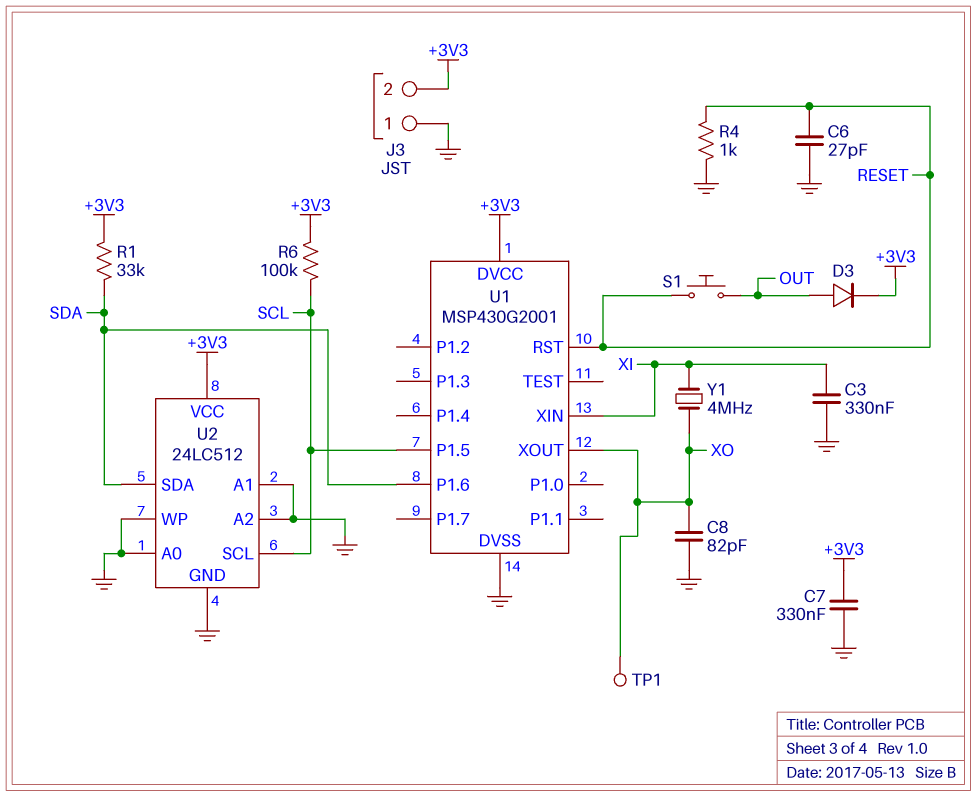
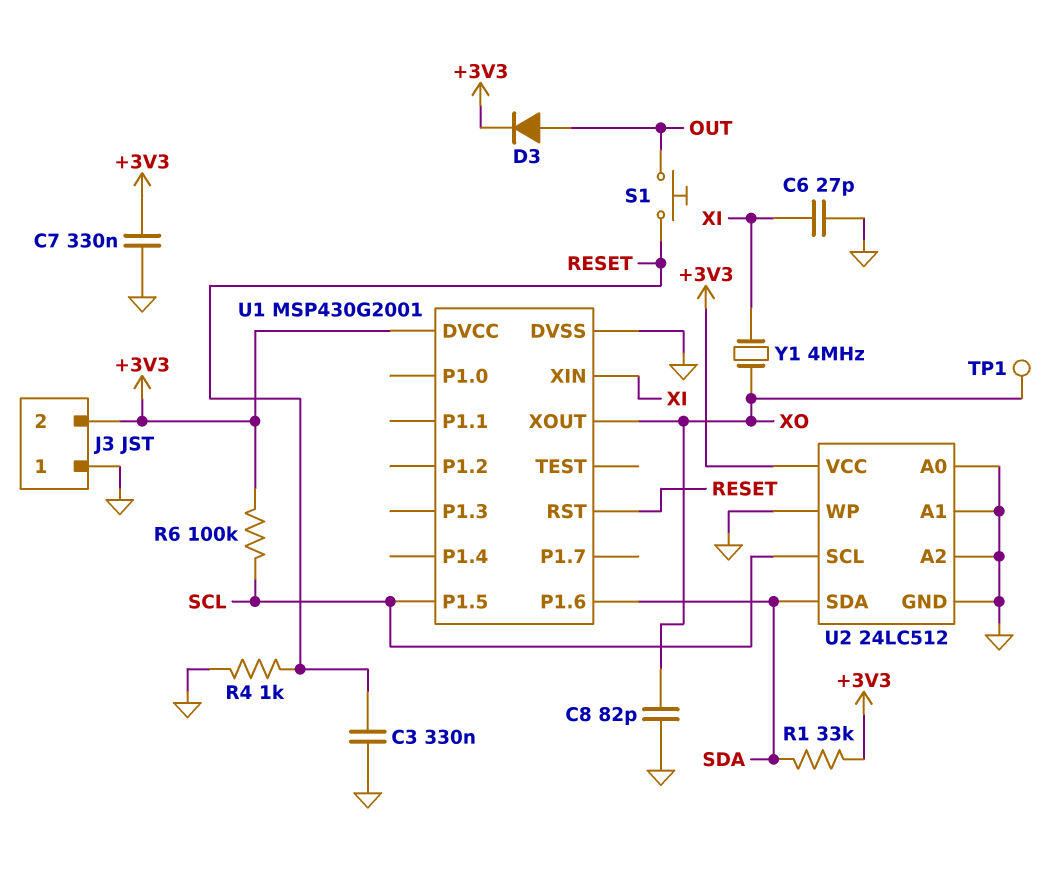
C3: 330nF (GND, XI) -> 330nF (GND, RESET)
C6: 27pF (GND, RESET) -> 27pF (GND, XI)

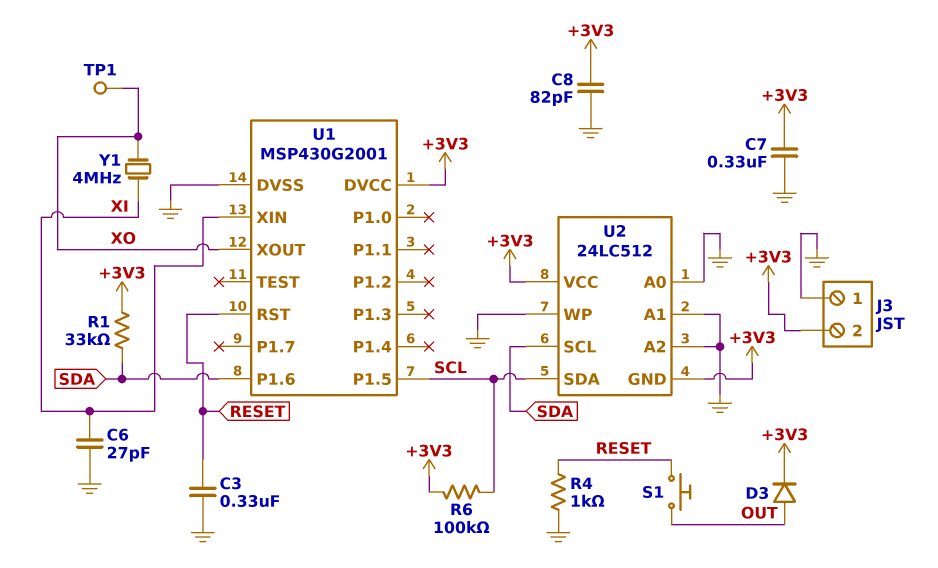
C8: 82pF (GND, XO) -> 82pF (+3V3, GND)
U2 pin GND: GND -> +3V3
U2 pin SCL: SCL -> SDA
U2 pin SDA: SDA -> SCL

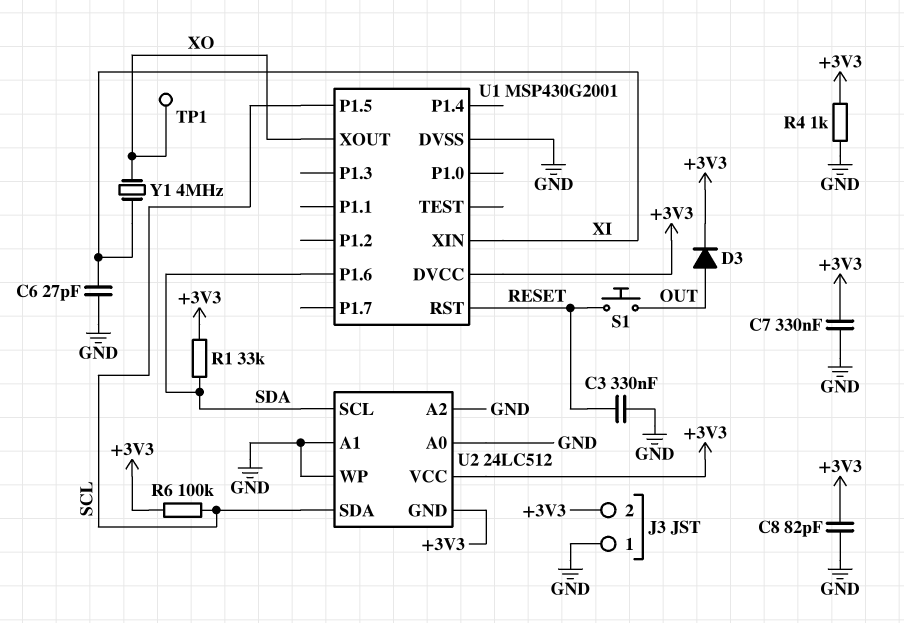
R4: 1k (GND, RESET) -> 1k (+3V3, GND)

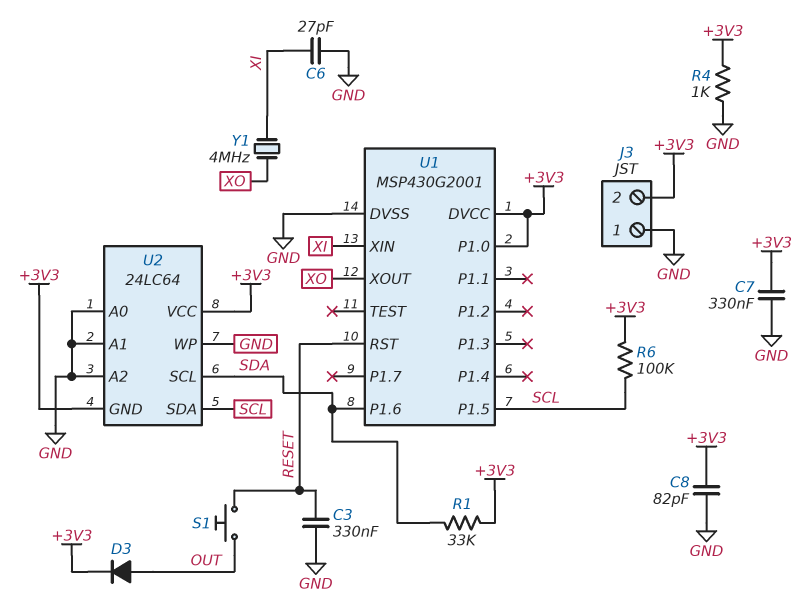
TP1: test point (XO) -> none
U1 pin P1.0: none -> +3V3
U2: 24LC512 -> 24LC64

